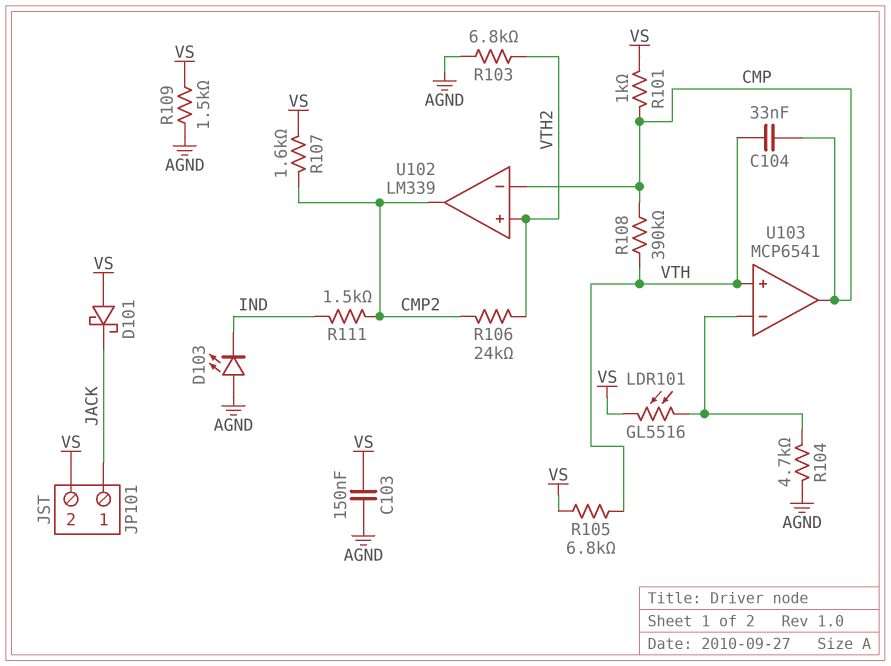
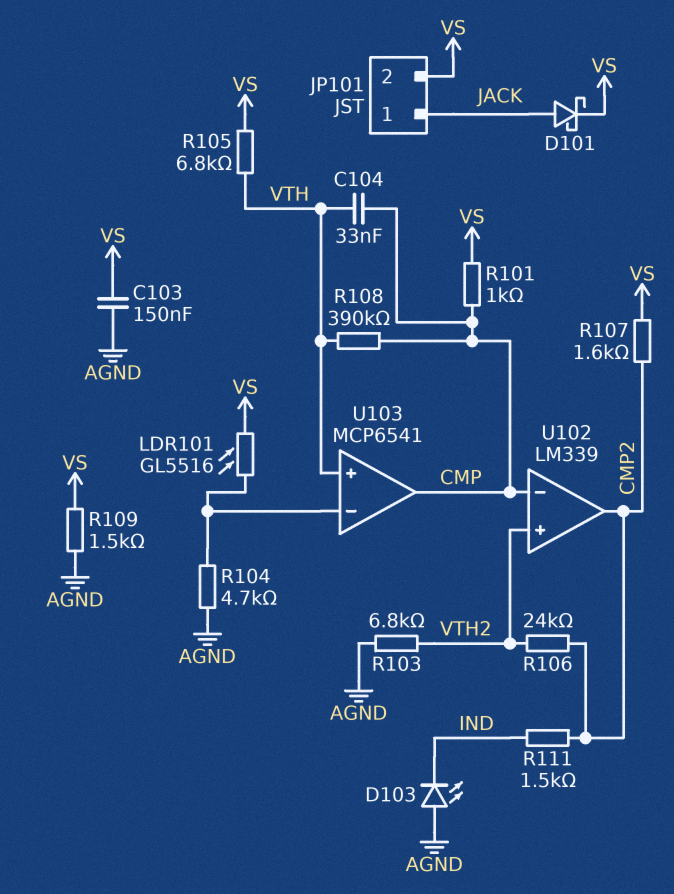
D101: schottky (A VS, K JACK) -> schottky (A JACK, K VS)

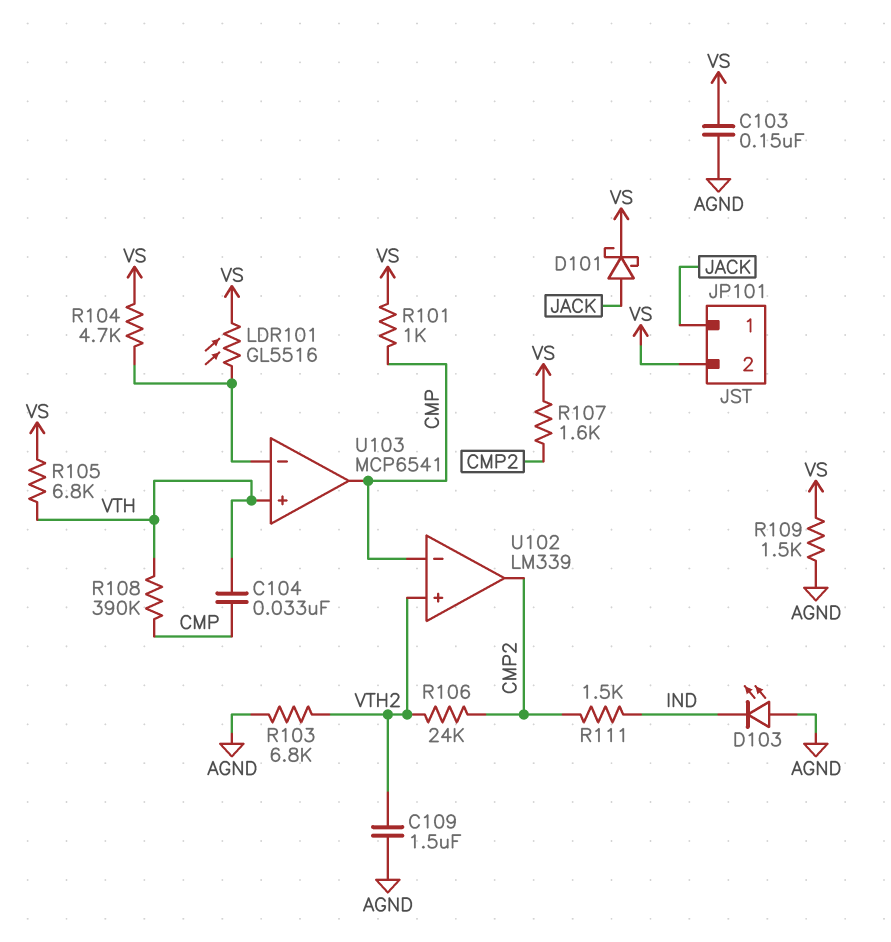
C109: none -> 1.5uF (AGND, VTH2)
R104: 4.7k (AGND, U103/in-) -> 4.7k (U103/in-, VS)

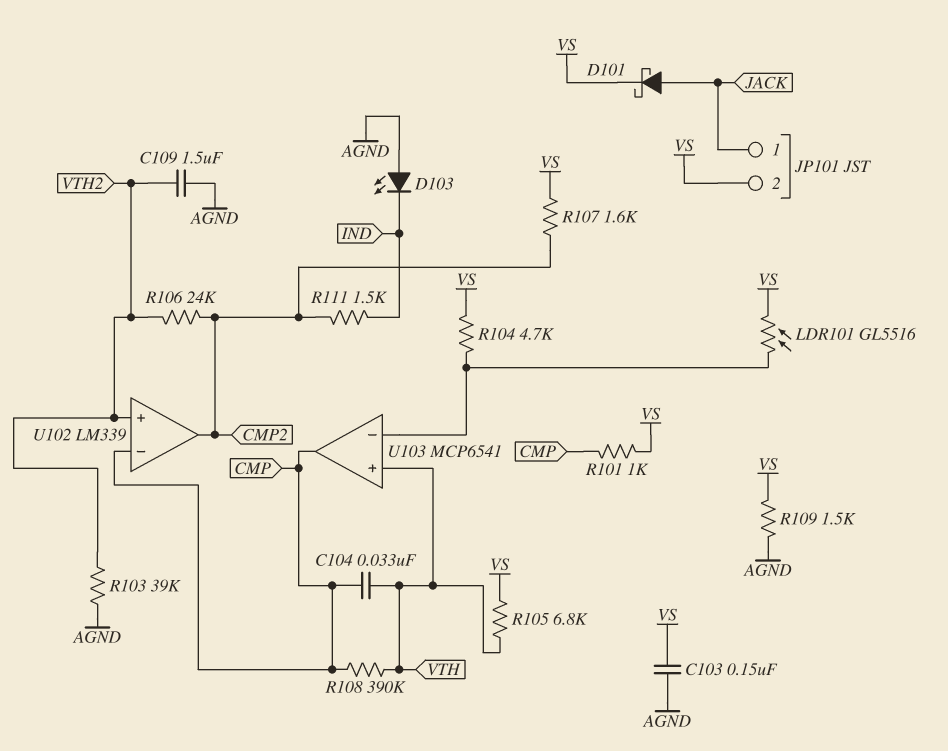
R103: 6.8k (AGND, VTH2) -> 39k (AGND, VTH2)

